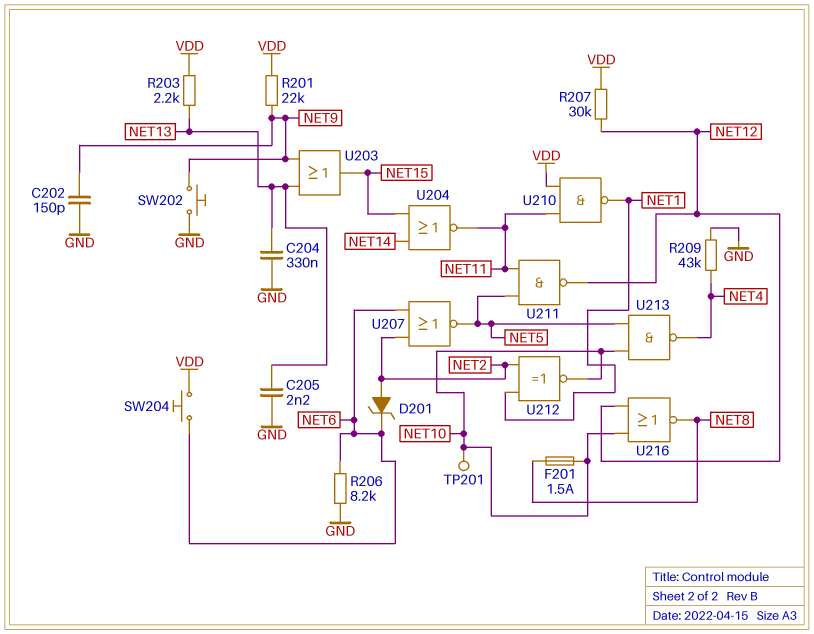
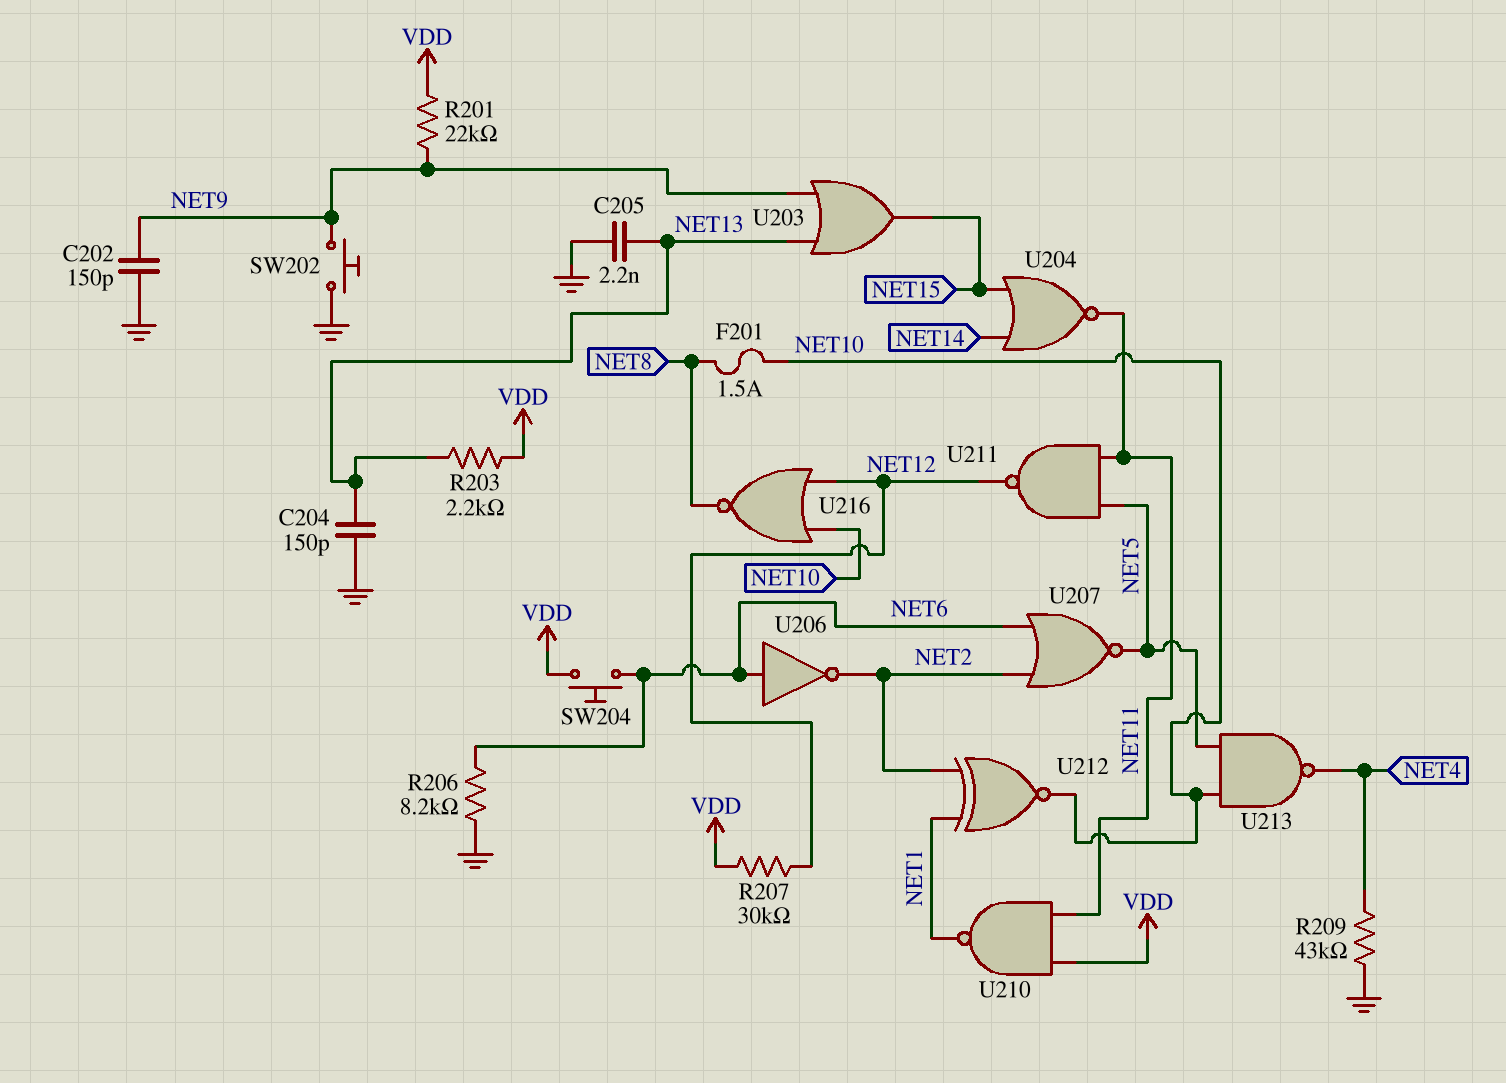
C204: 330nF (GND, NET13) -> 150pF (GND, NET13)
D201: zener (A NET2, K NET6) -> none
TP201: test point (NET10) -> none
U206: none -> NOT (in NET6, out NET2)

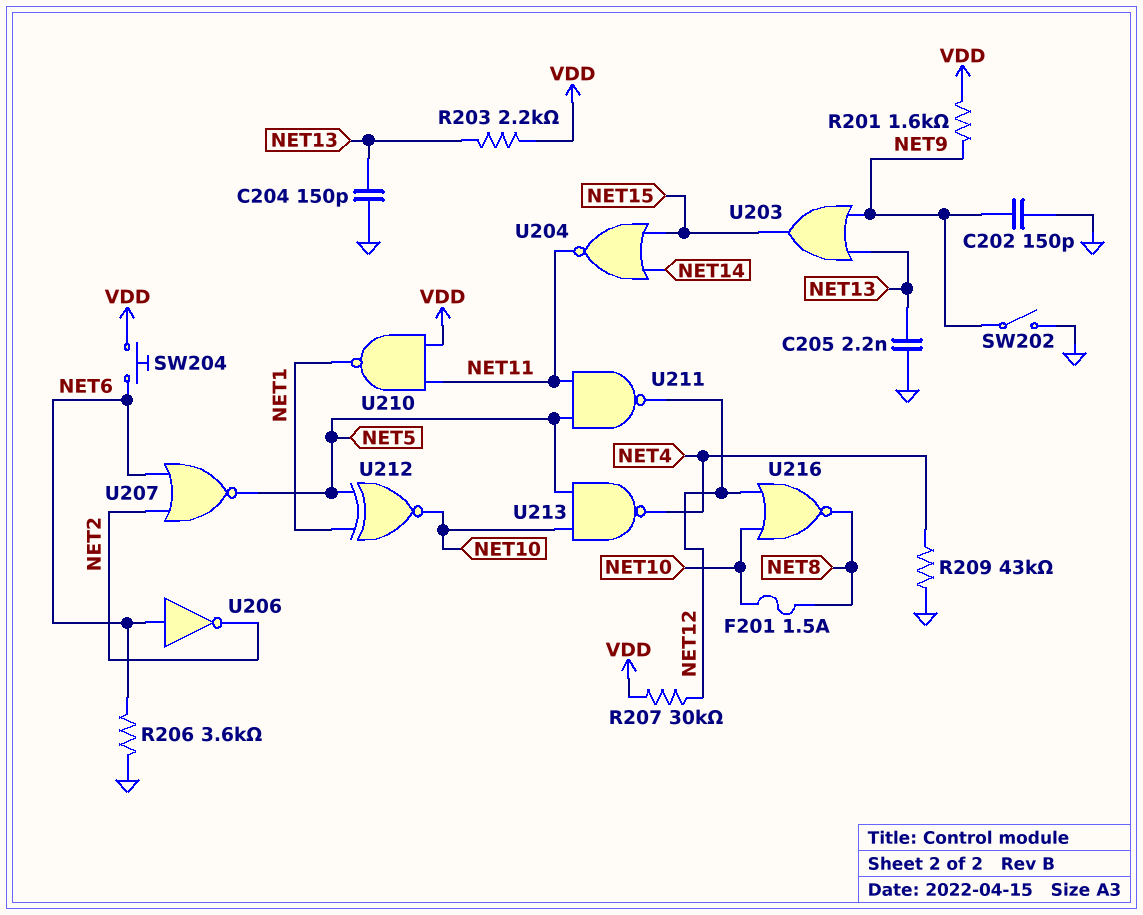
R201: 22k (NET9, VDD) -> 1.6k (NET9, VDD)
R206: 8.2k (GND, NET6) -> 3.6k (GND, NET6)
SW202: button (GND, NET9) -> switch (GND, NET9)
U212: XNOR (in NET1, in NET2, out NET10) -> XNOR (in NET1, in NET5, out NET10)

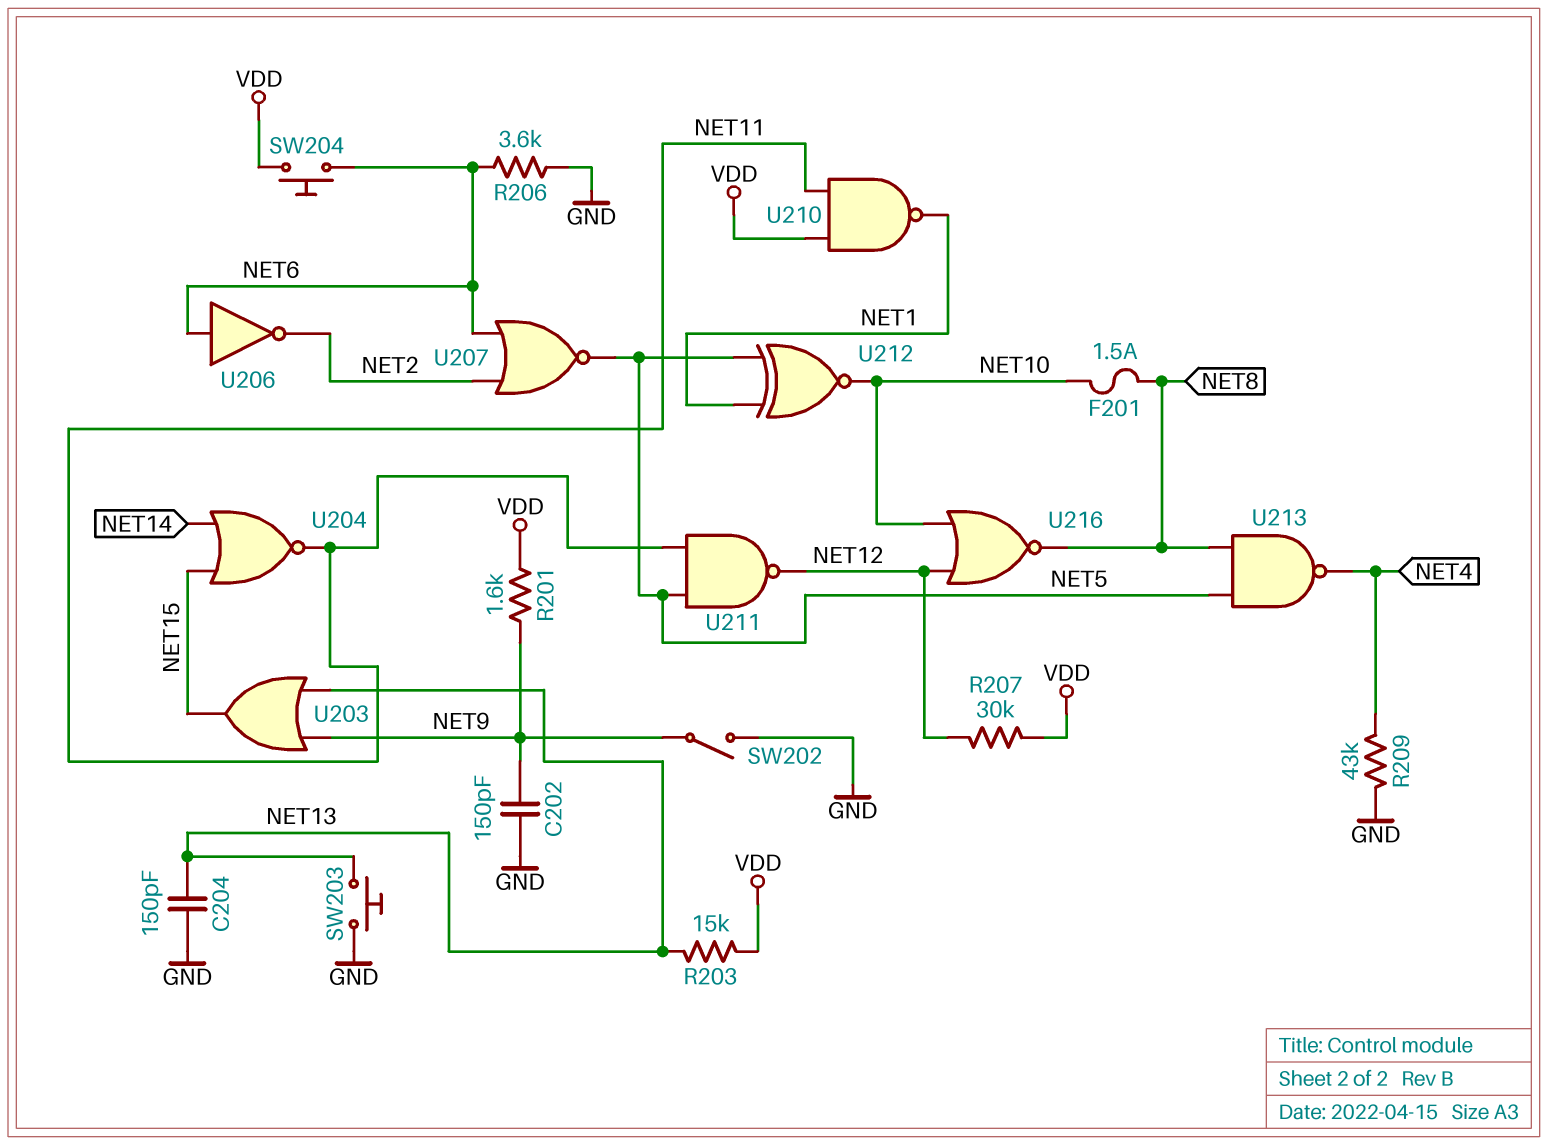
C205: 2.2nF (GND, NET13) -> none
R203: 2.2k (NET13, VDD) -> 15k (NET13, VDD)
SW203: none -> button (GND, NET13)
U213: NAND (in NET5, in NET10, out NET4) -> NAND (in NET5, in NET8, out NET4)

